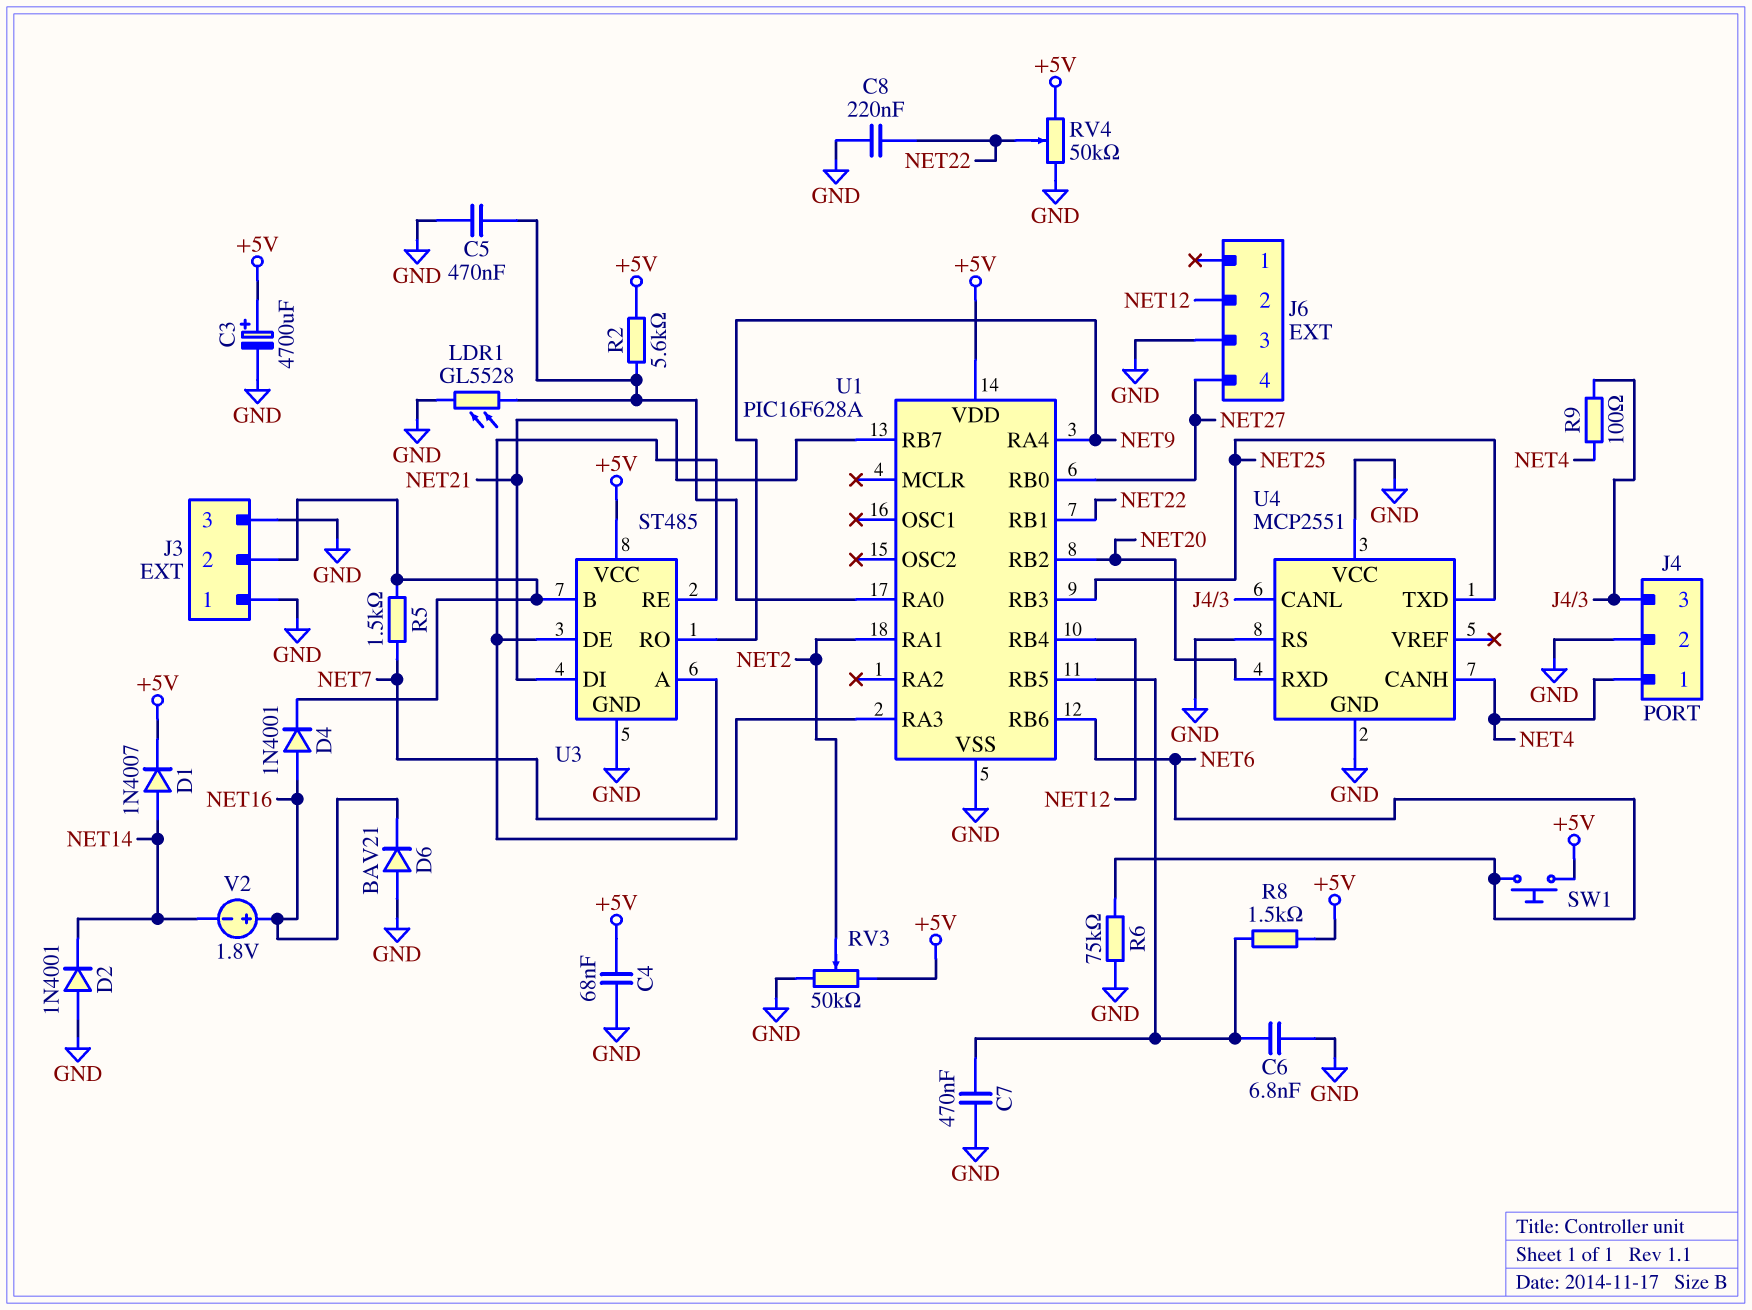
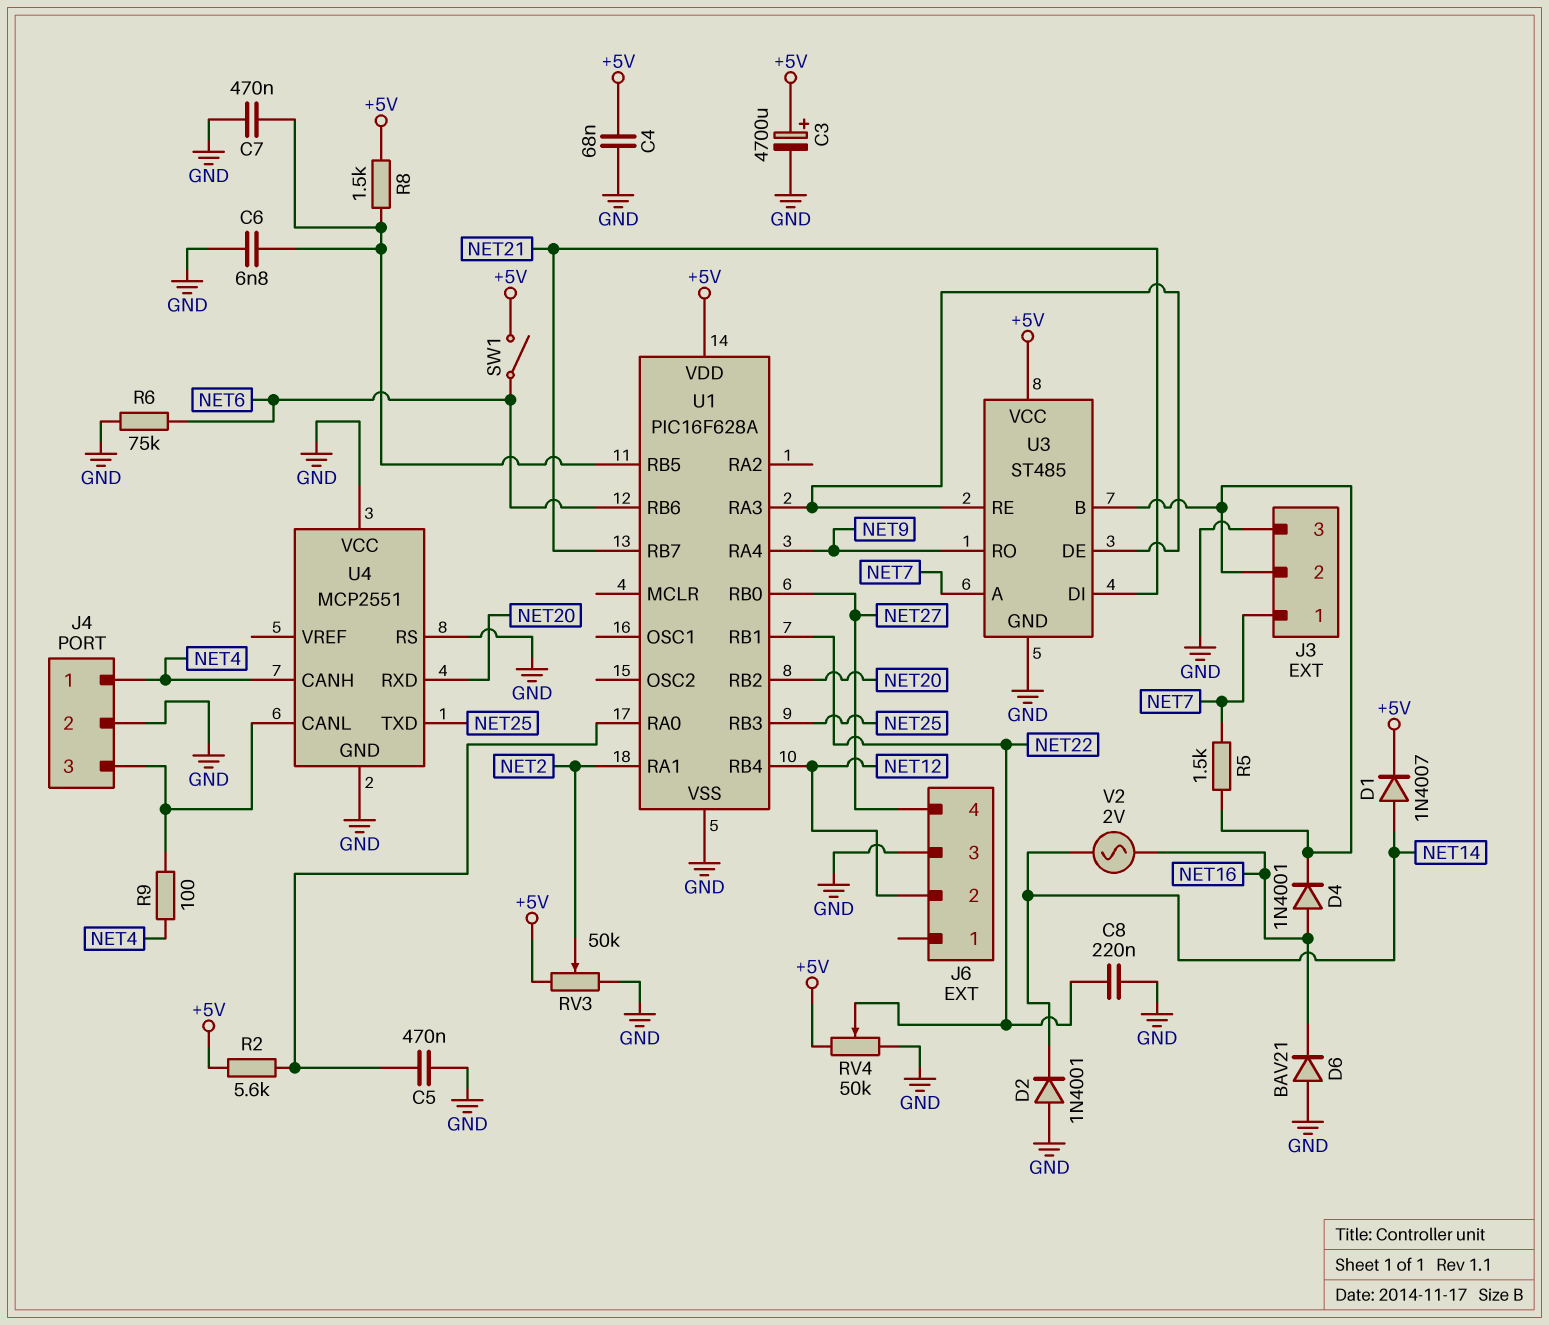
J3 pin 1: GND -> NET7
LDR1: GL5528 (GND, U1/RA0) -> none
SW1: button (+5V, NET6) -> switch (+5V, NET6)
V2: 1.8V (plus NET16, minus NET14) -> AC 2V (NET14, NET16)

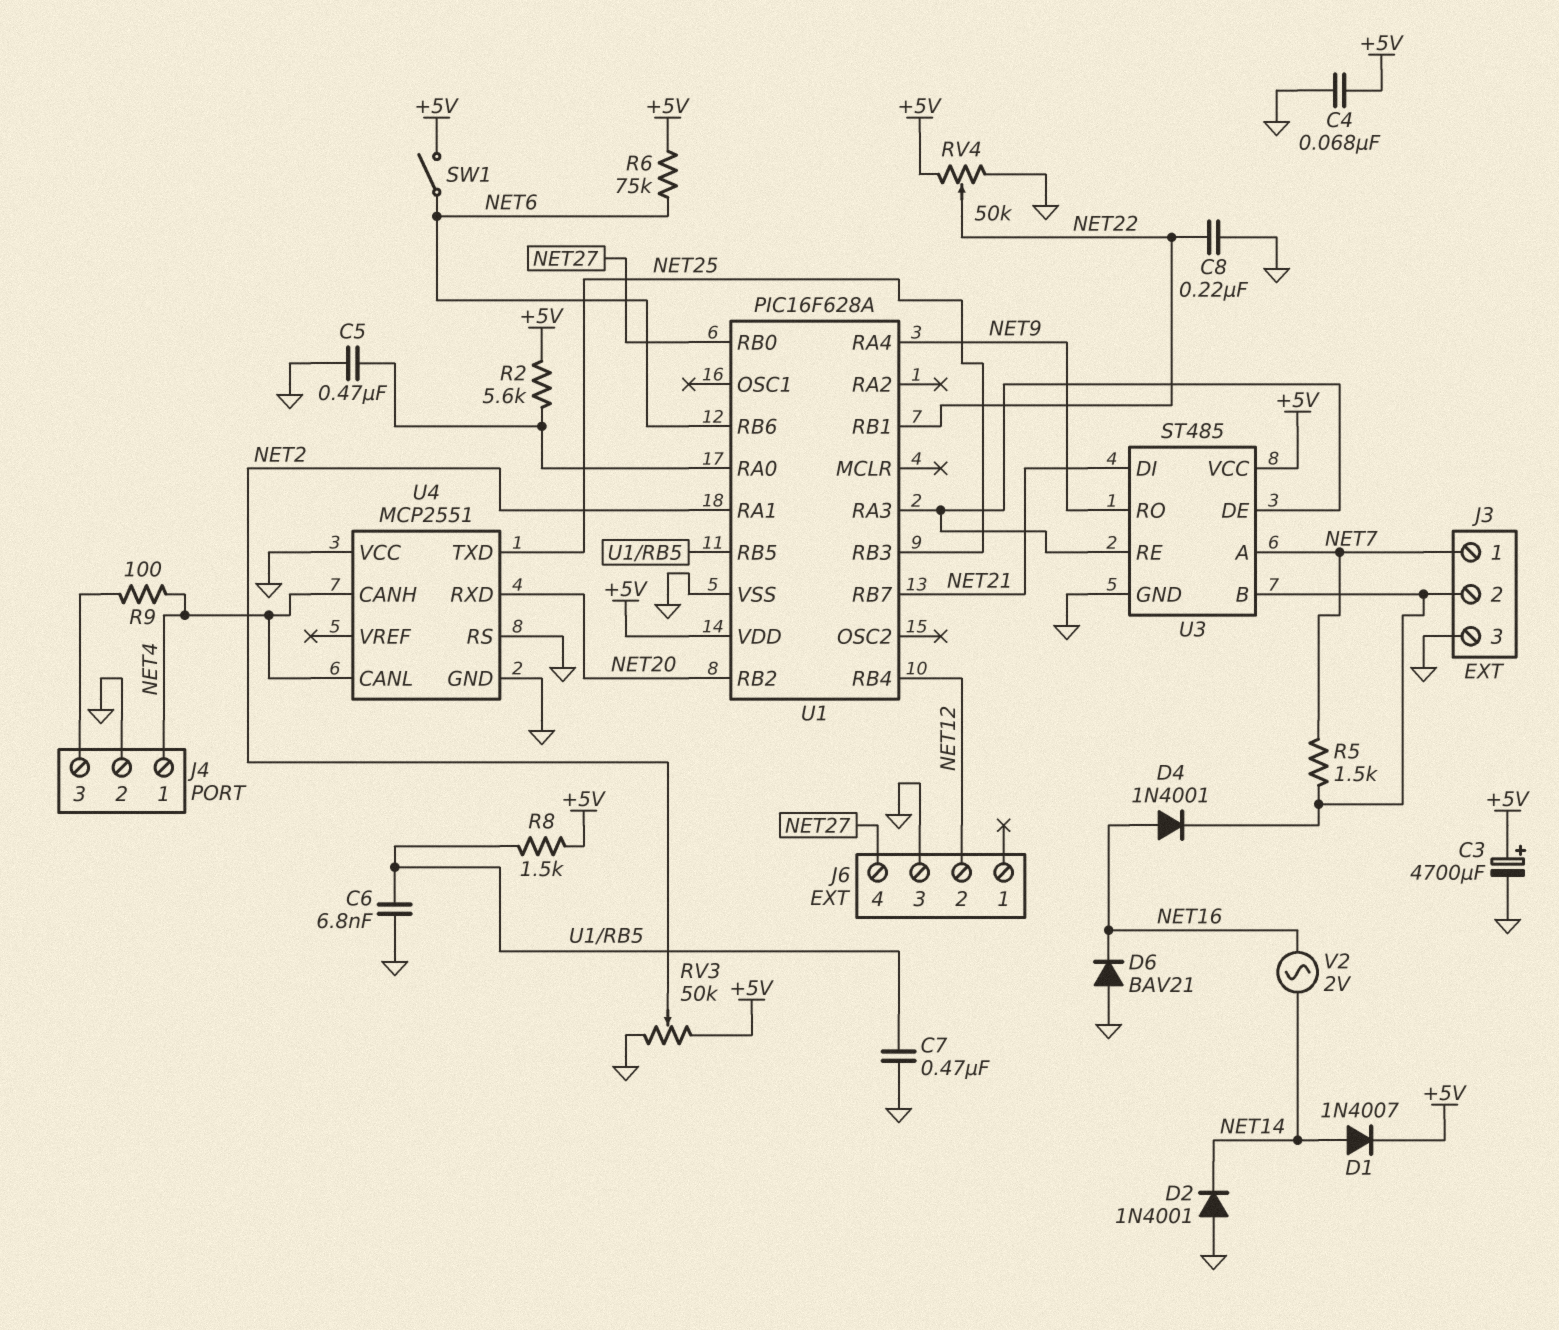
R6: 75k (GND, NET6) -> 75k (+5V, NET6)
U4 pin CANL: J4/3 -> NET4

